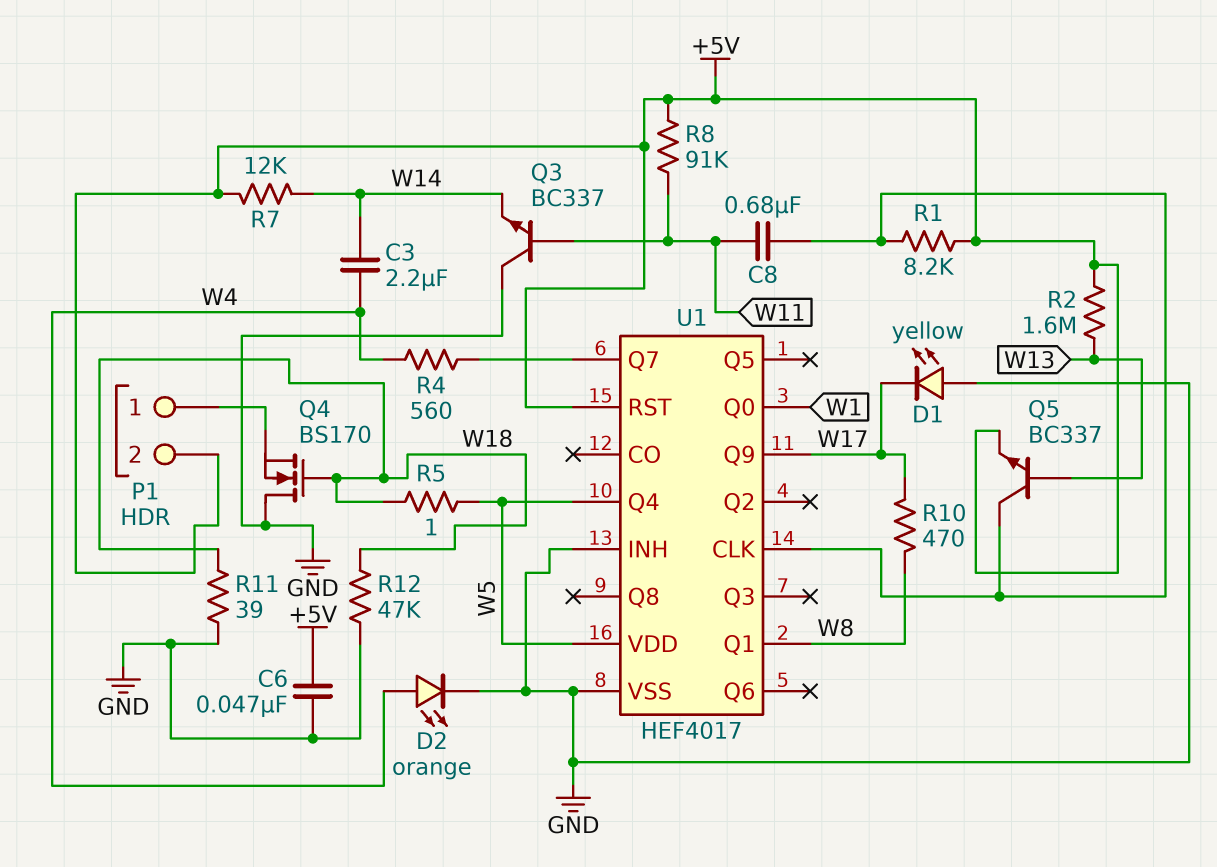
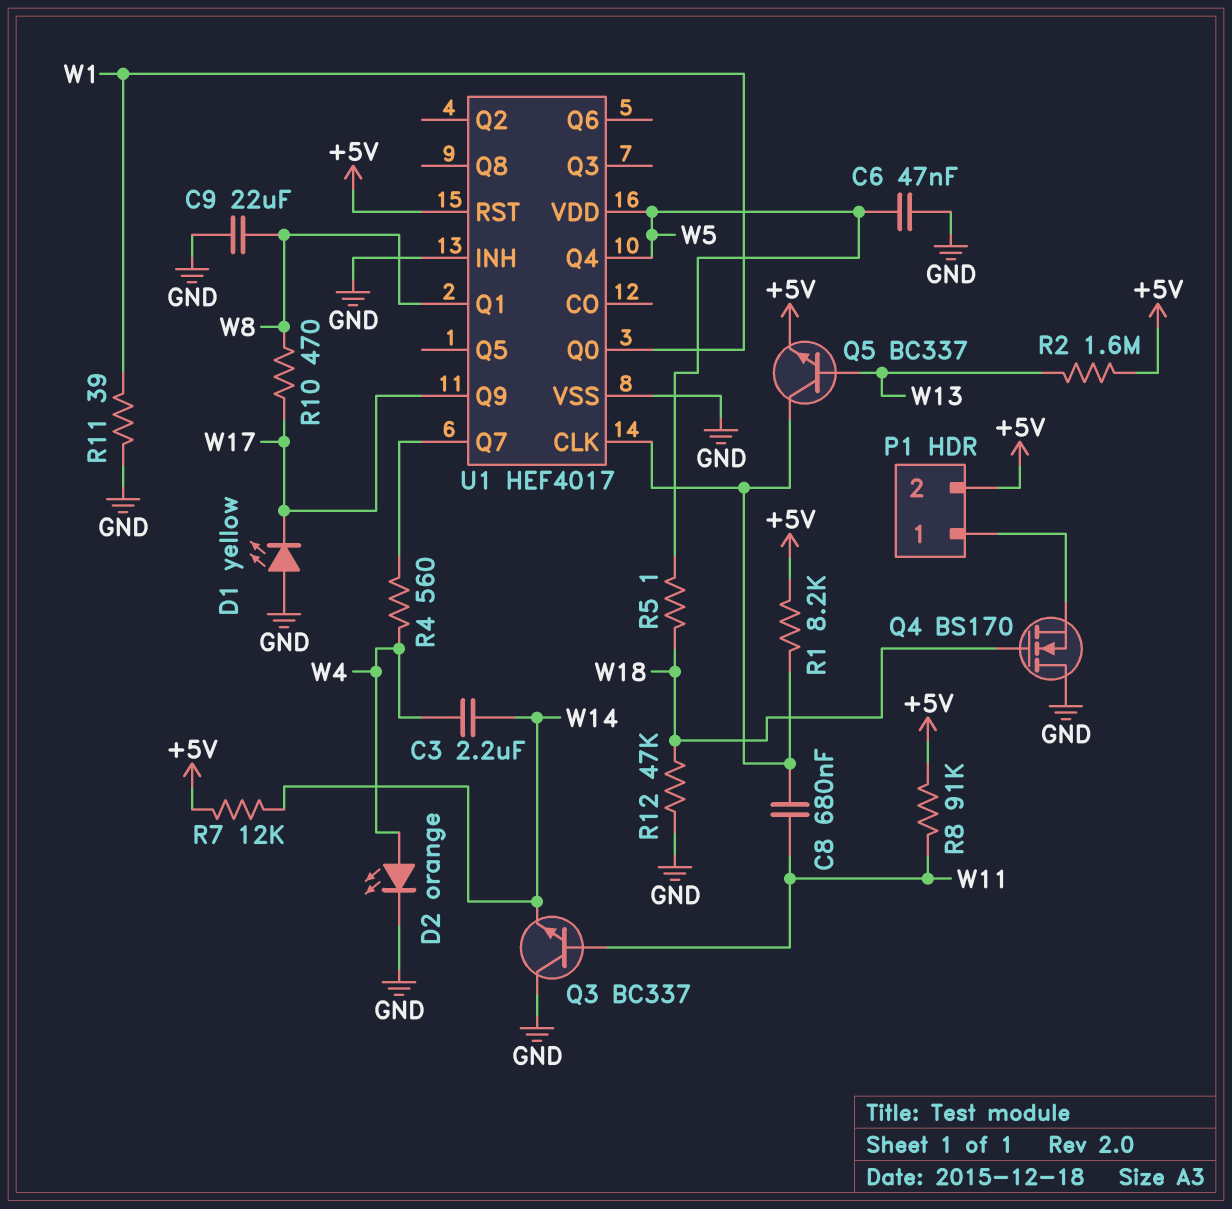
C6: 47nF (+5V, GND) -> 47nF (GND, W5)
C9: none -> 22uF (GND, W8)
R11: 39 (GND, W18) -> 39 (GND, W1)

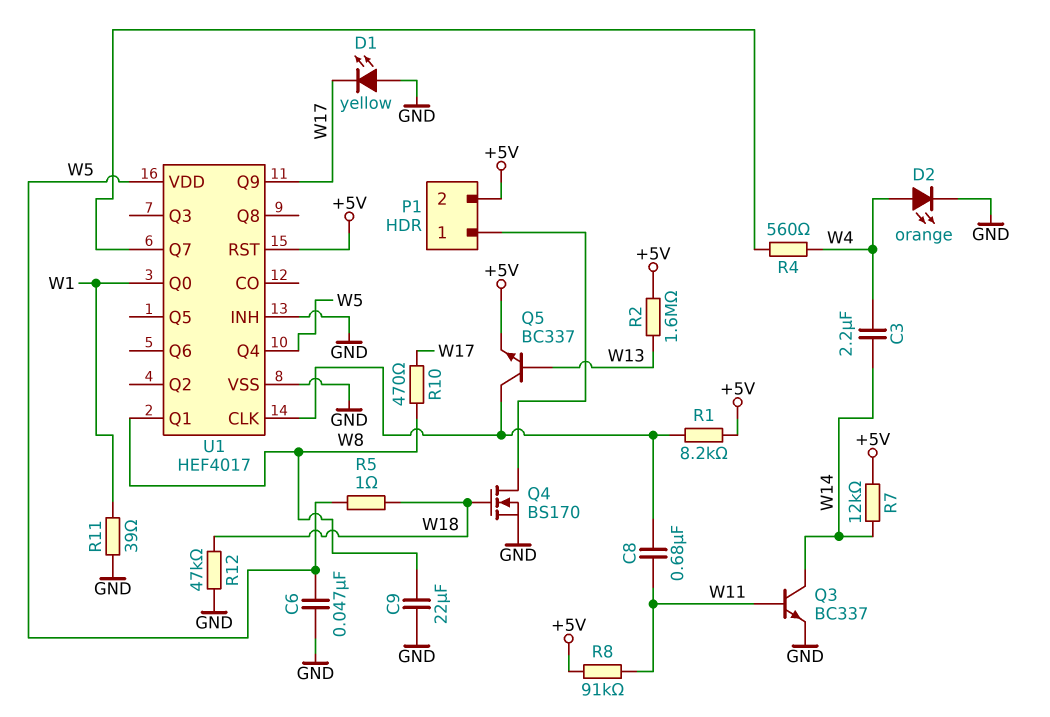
Q3: NPN BC337 (B W11, C GND, E W14) -> NPN BC337 (B W11, C W14, E GND)
Q4: NMOS BS170 (G W18, D GND, S P1/1) -> NMOS BS170 (G W18, D P1/1, S GND)

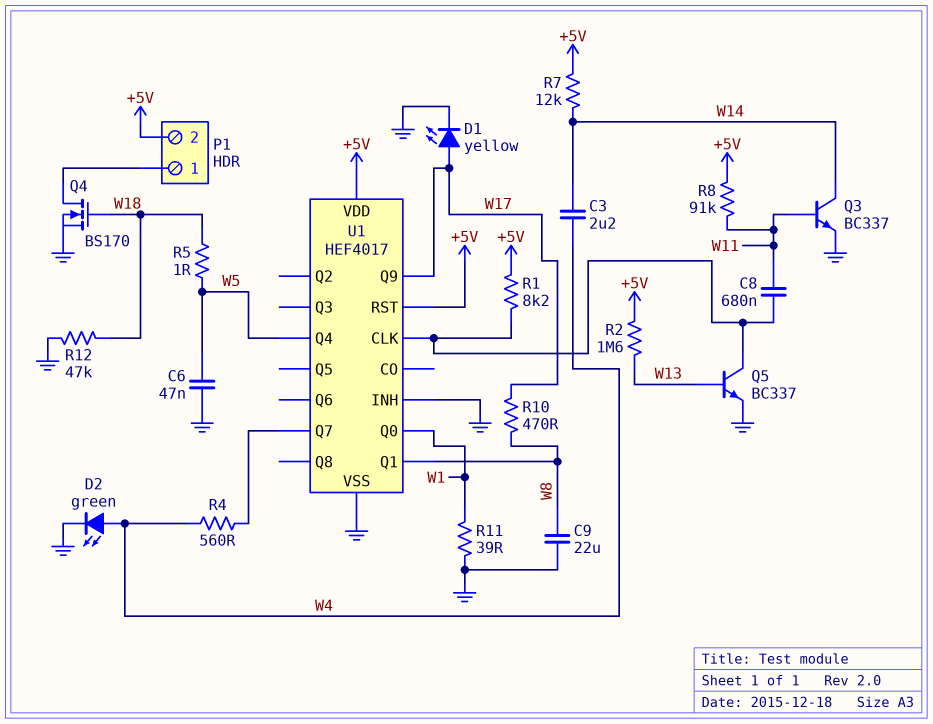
D1: LED yellow (A GND, K W17) -> LED yellow (A W17, K GND)
D2: LED orange (A W4, K GND) -> LED green (A W4, K GND)
Q5: NPN BC337 (B W13, C U1/CLK, E +5V) -> NPN BC337 (B W13, C U1/CLK, E GND)
U1 pin VDD: W5 -> +5V

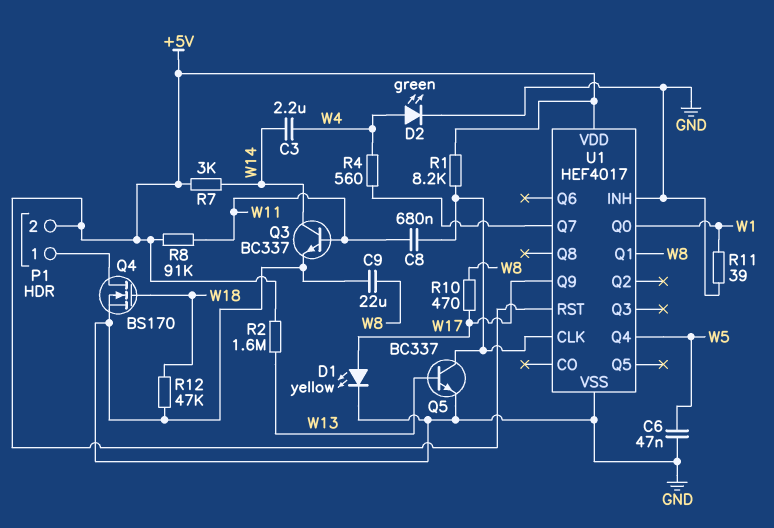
R5: 1 (W5, W18) -> none
R7: 12k (+5V, W14) -> 3k (+5V, W14)

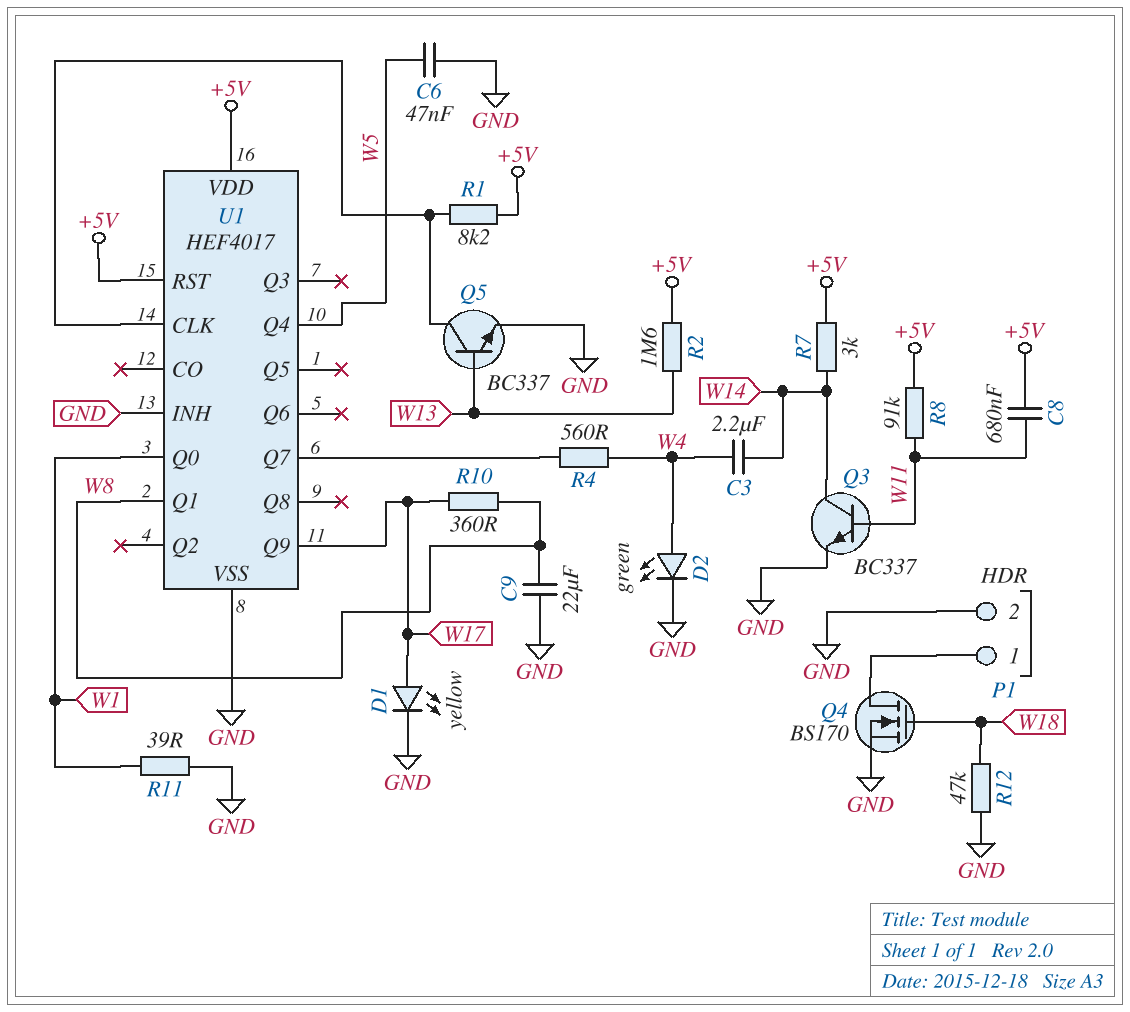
C8: 680nF (U1/CLK, W11) -> 680nF (+5V, W11)
P1 pin 2: +5V -> GND
R10: 470 (W8, W17) -> 360 (W8, W17)

